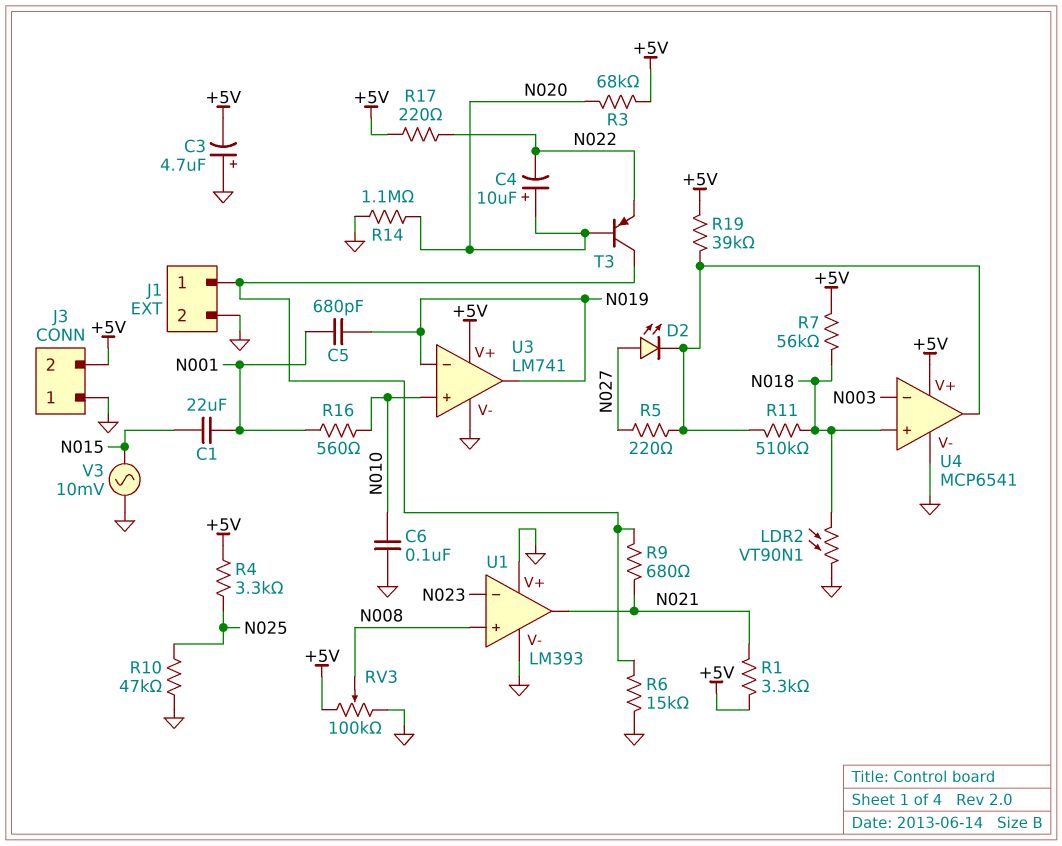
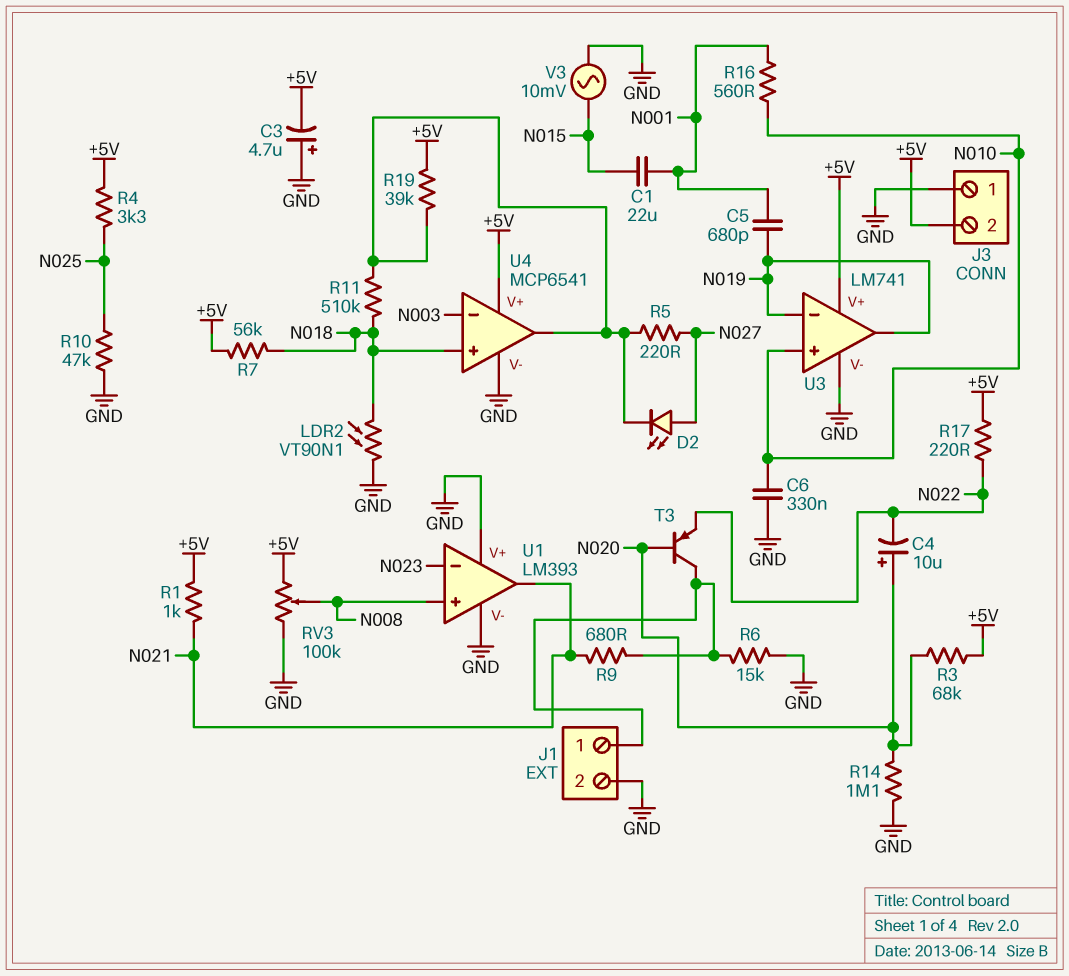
C6: 100nF (GND, N010) -> 330nF (GND, N010)
R1: 3.3k (+5V, N021) -> 1k (+5V, N021)

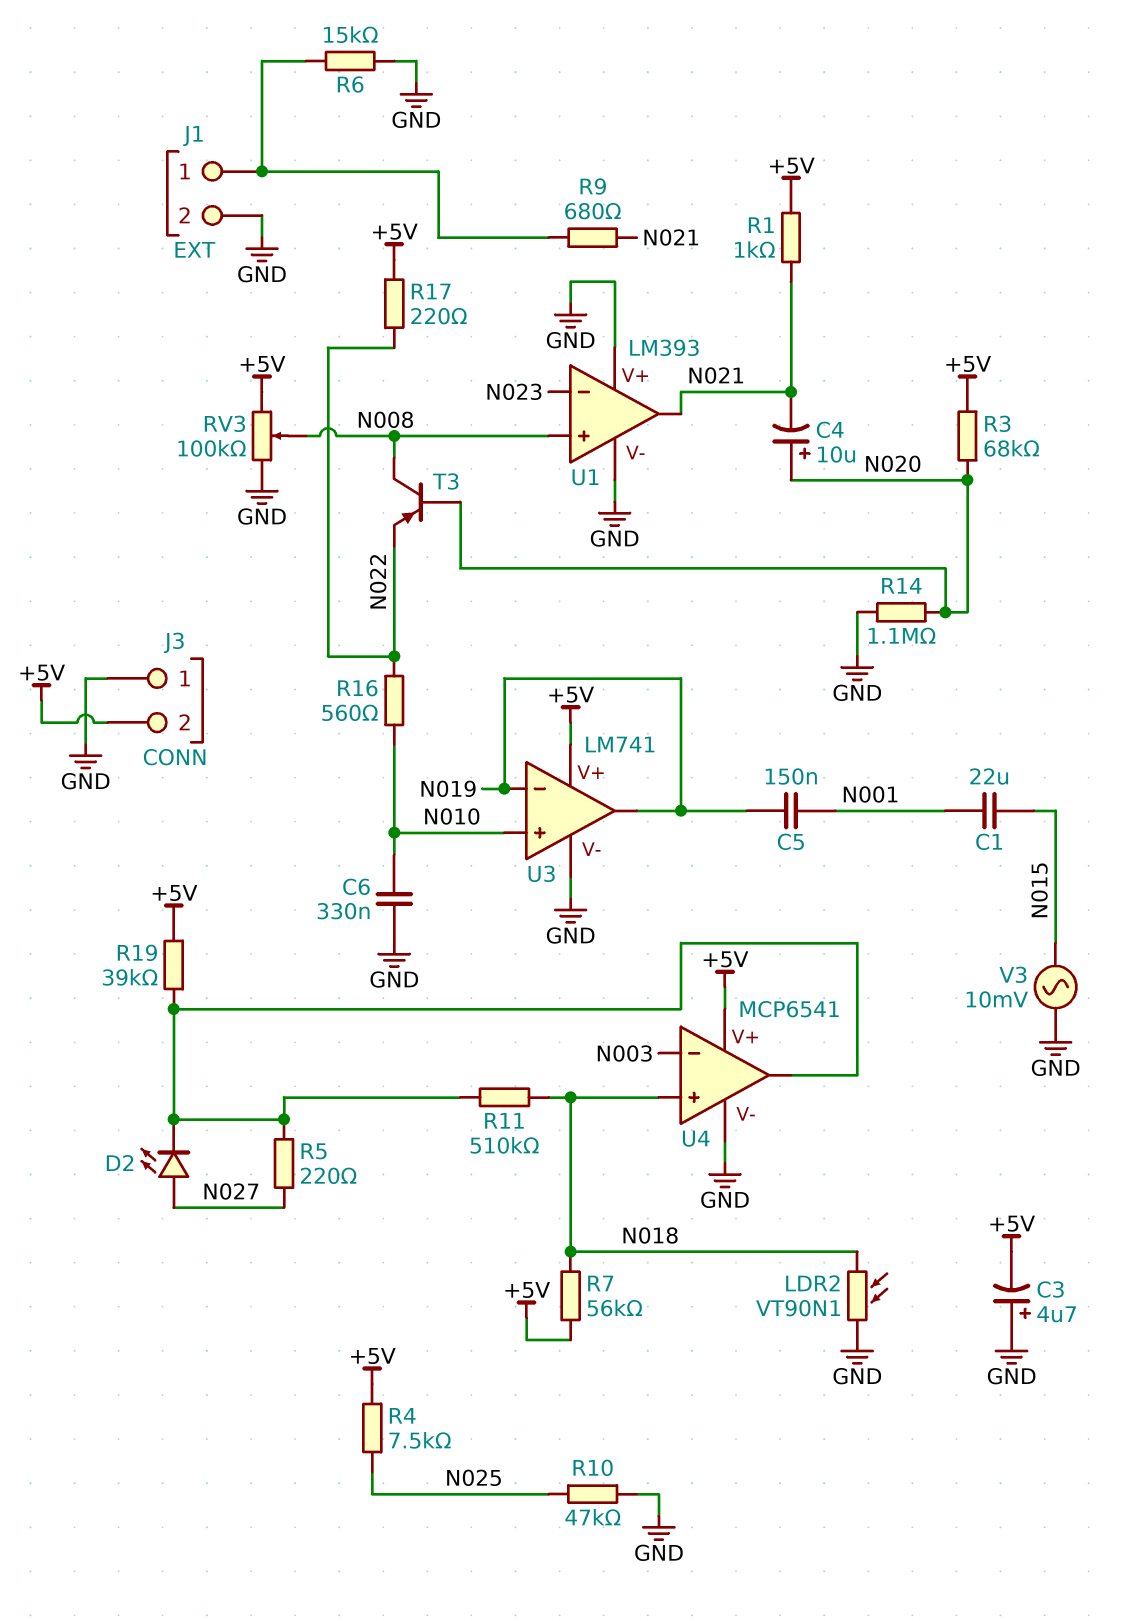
C4: 10uF (plus N020, minus N022) -> 10uF (plus N020, minus N021)
C5: 680pF (N001, N019) -> 150nF (N001, N019)
R4: 3.3k (+5V, N025) -> 7.5k (+5V, N025)
R16: 560 (N001, N010) -> 560 (N010, N022)
T3: PNP (B N020, C J1/1, E N022) -> PNP (B N020, C N008, E N022)

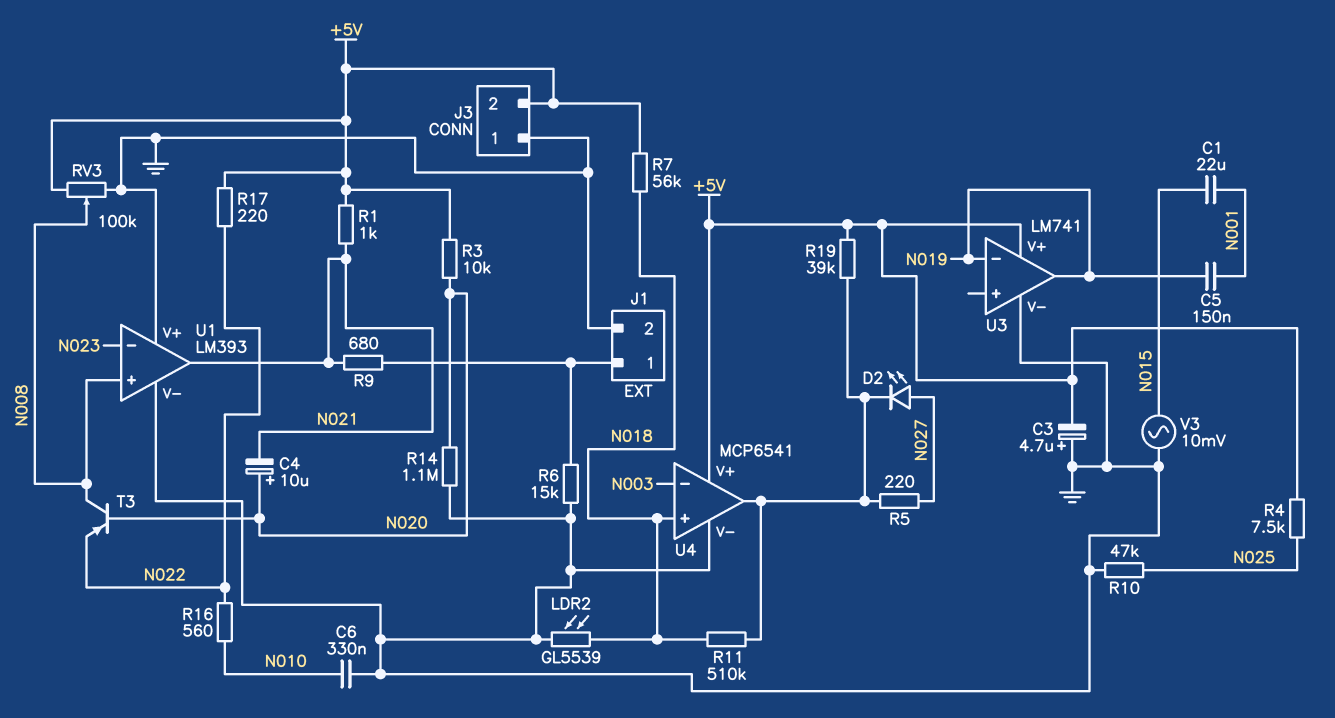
LDR2: VT90N1 (GND, N018) -> GL5539 (GND, N018)
R3: 68k (+5V, N020) -> 10k (+5V, N020)
U3 pin in+: N010 -> none

